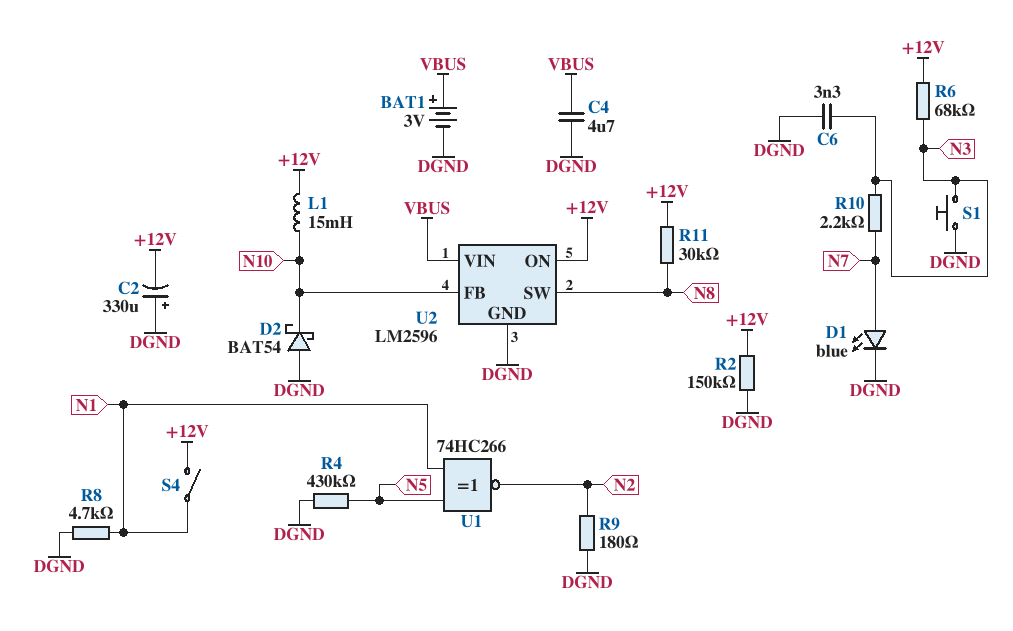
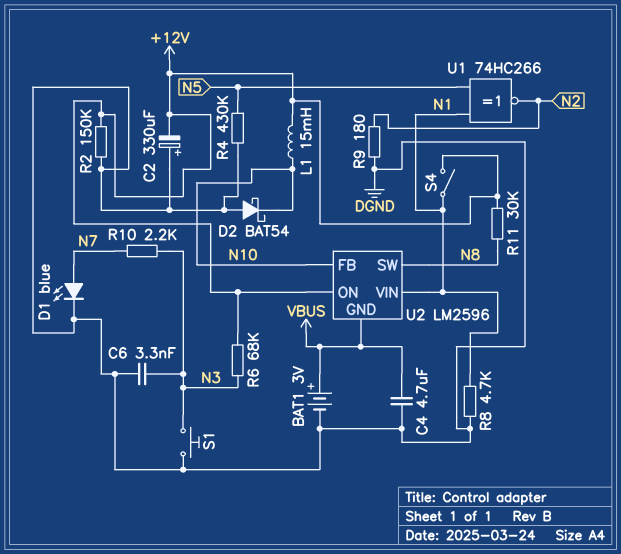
U2 pin GND: DGND -> VBUS
U2 pin VIN: VBUS -> N1

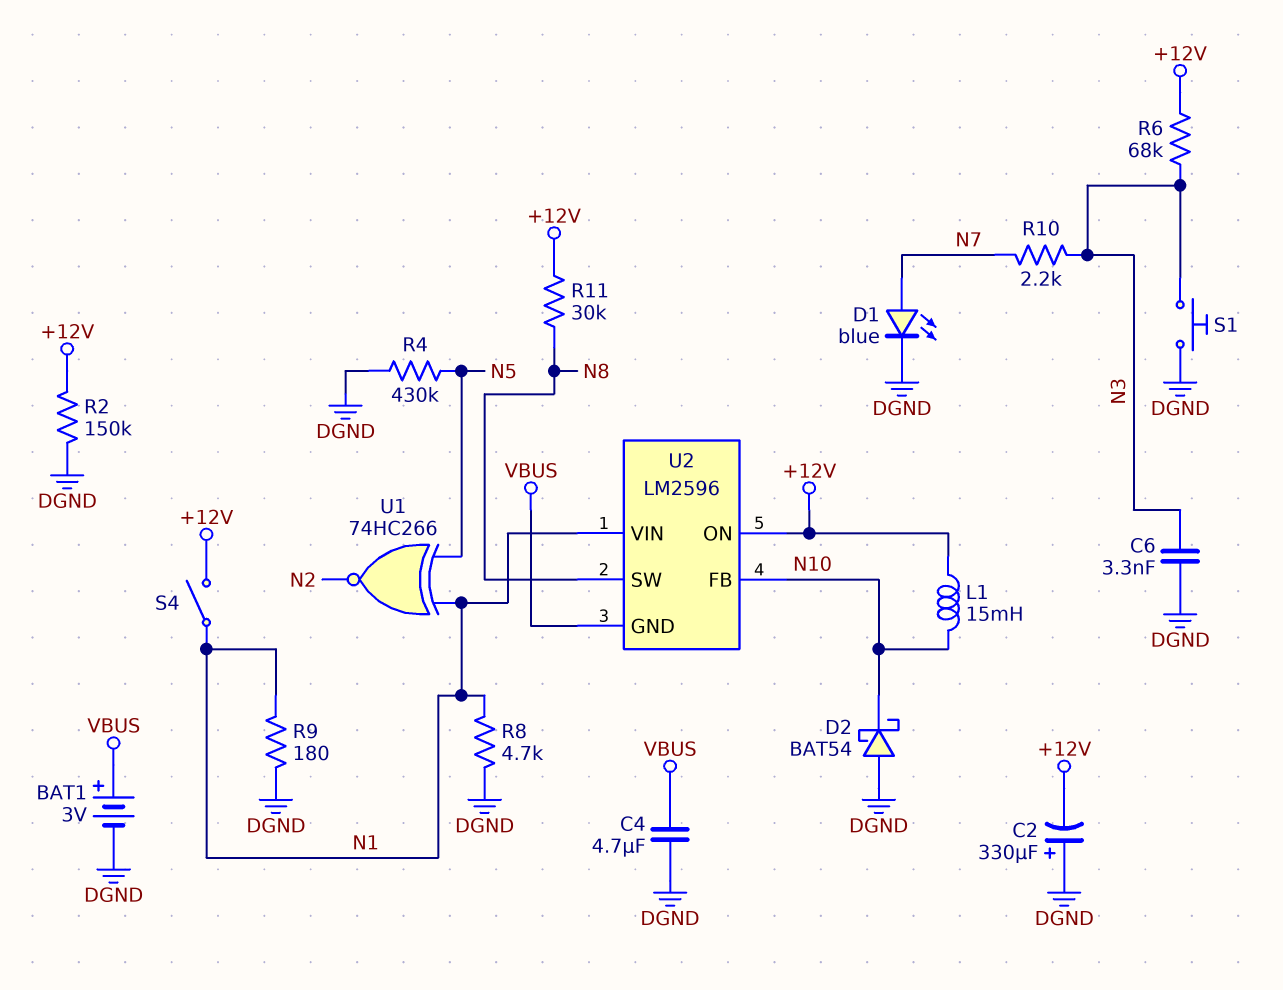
R9: 180 (DGND, N2) -> 180 (DGND, N1)

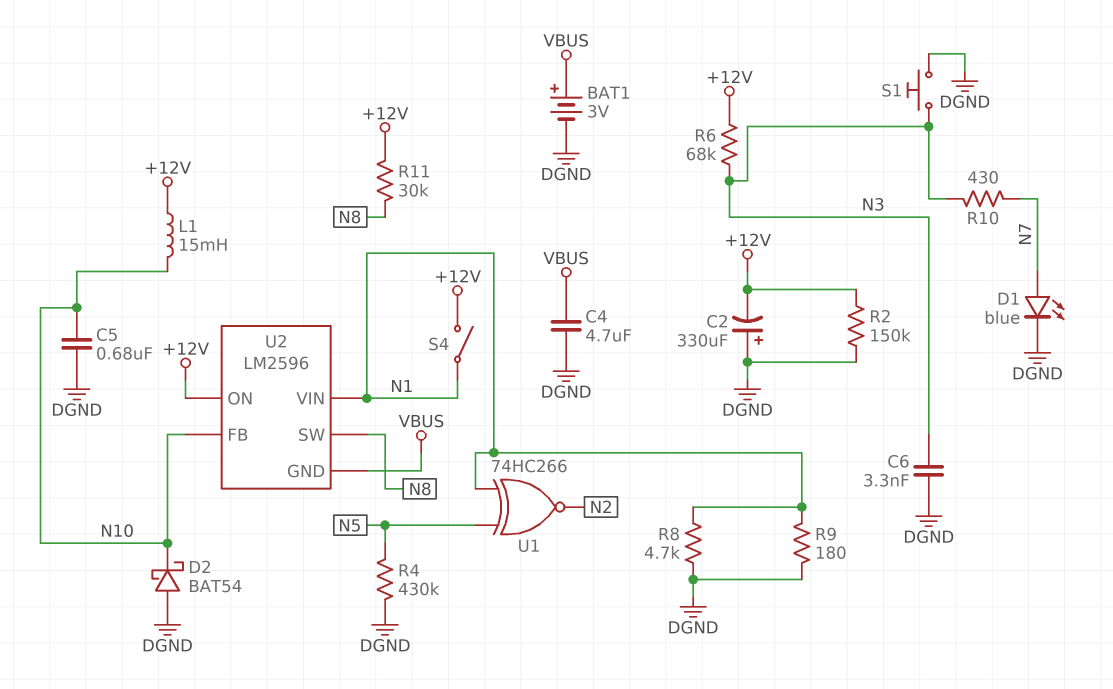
C5: none -> 680nF (DGND, N10)
R10: 2.2k (N3, N7) -> 430 (N3, N7)

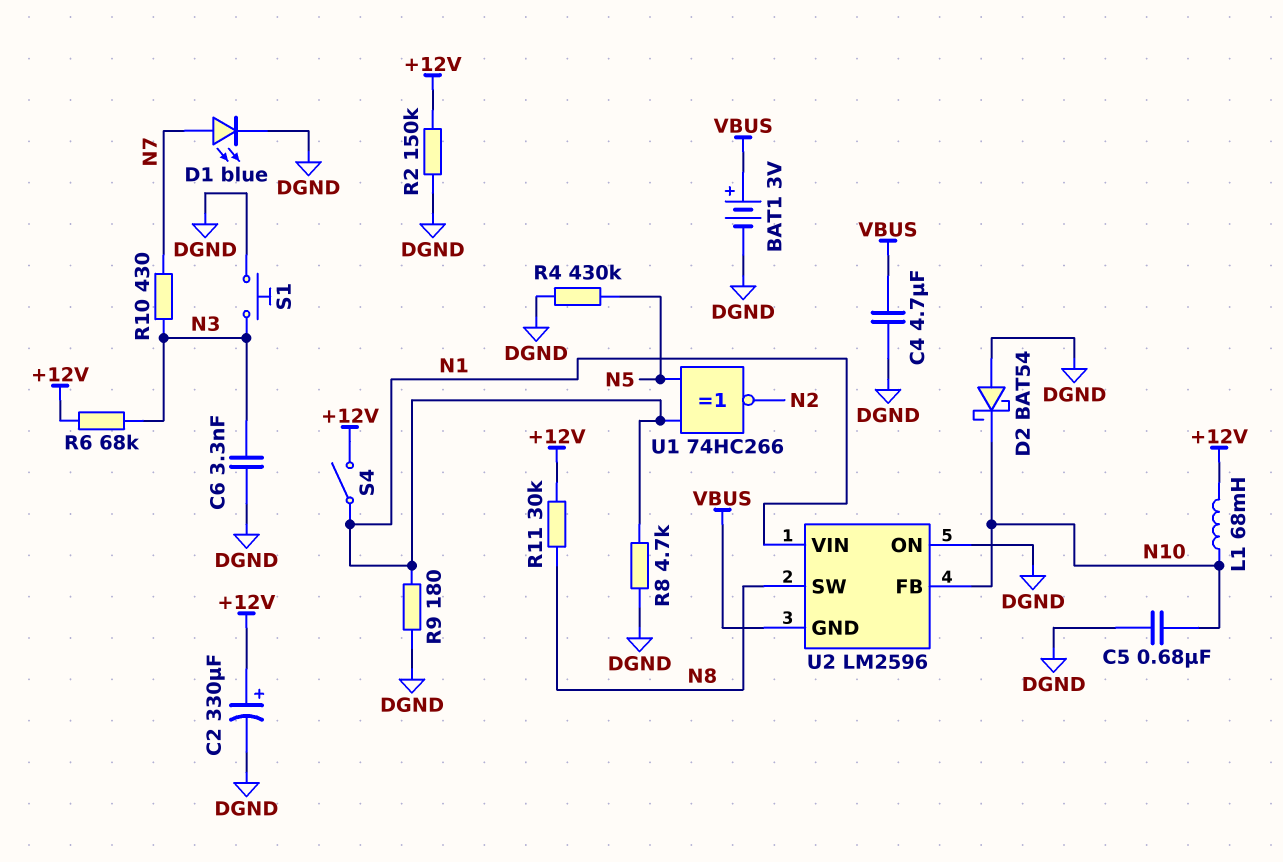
C2: 330uF (plus DGND, minus +12V) -> 330uF (plus +12V, minus DGND)
L1: 15mH (+12V, N10) -> 68mH (+12V, N10)
U2 pin ON: +12V -> DGND

